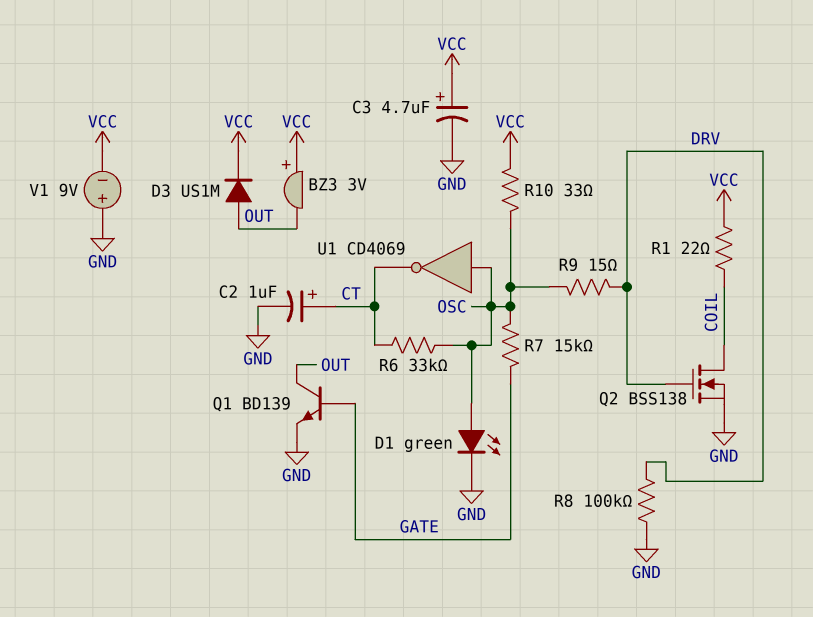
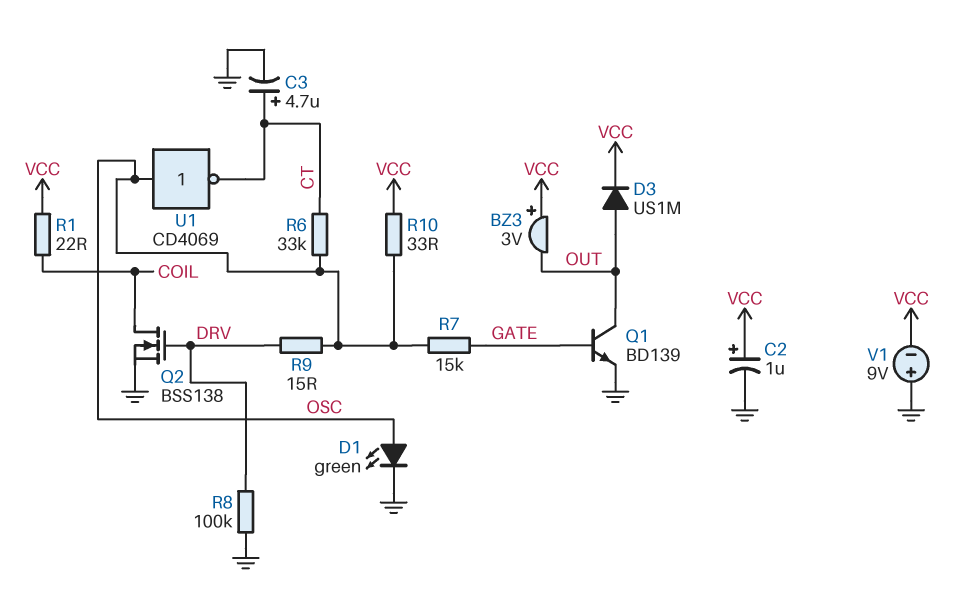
C2: 1uF (plus CT, minus GND) -> 1uF (plus VCC, minus GND)
C3: 4.7uF (plus VCC, minus GND) -> 4.7uF (plus CT, minus GND)

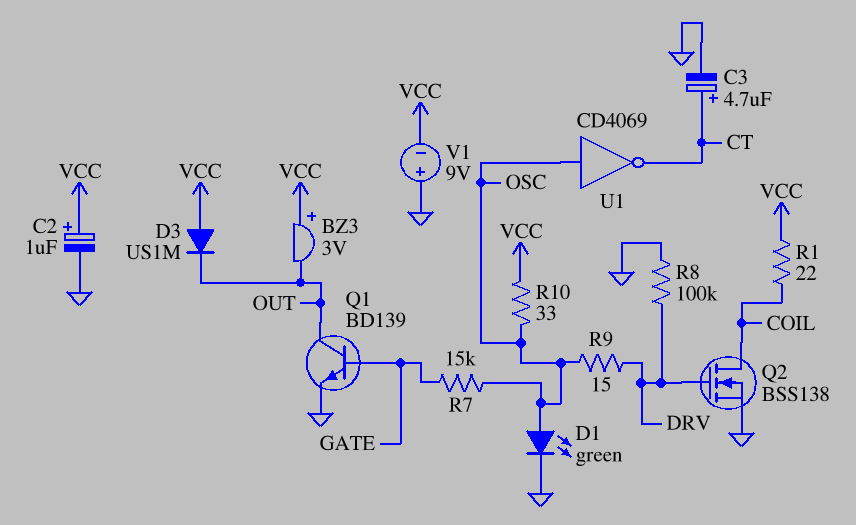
D3: diode US1M (A OUT, K VCC) -> diode US1M (A VCC, K OUT)
R6: 33k (CT, OSC) -> none

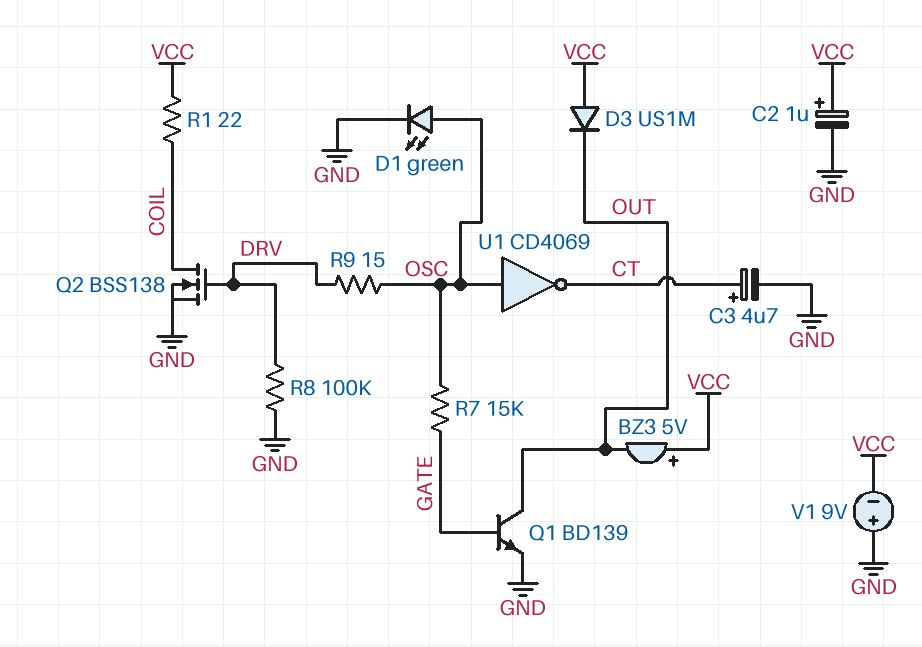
BZ3: buzzer 3V (plus VCC, minus OUT) -> buzzer 5V (plus VCC, minus OUT)
R10: 33 (OSC, VCC) -> none

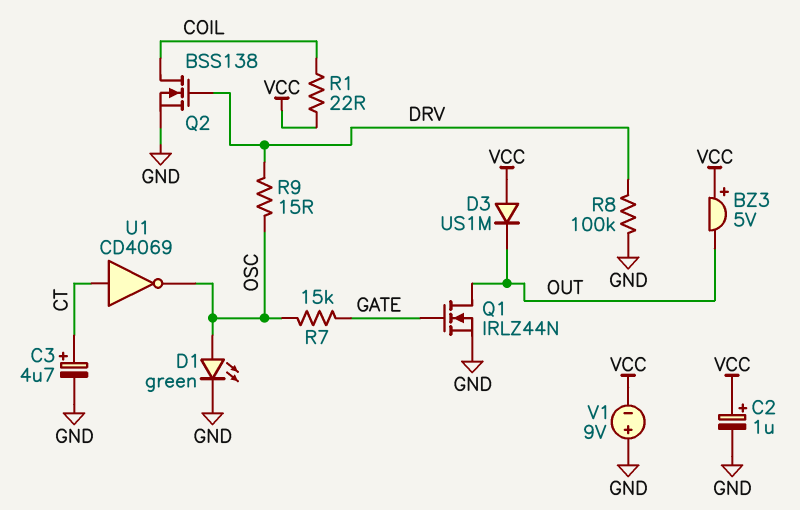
Q1: NPN BD139 (B GATE, C OUT, E GND) -> NMOS IRLZ44N (G GATE, D OUT, S GND)
U1: NOT CD4069 (in OSC, out CT) -> NOT CD4069 (in CT, out OSC)

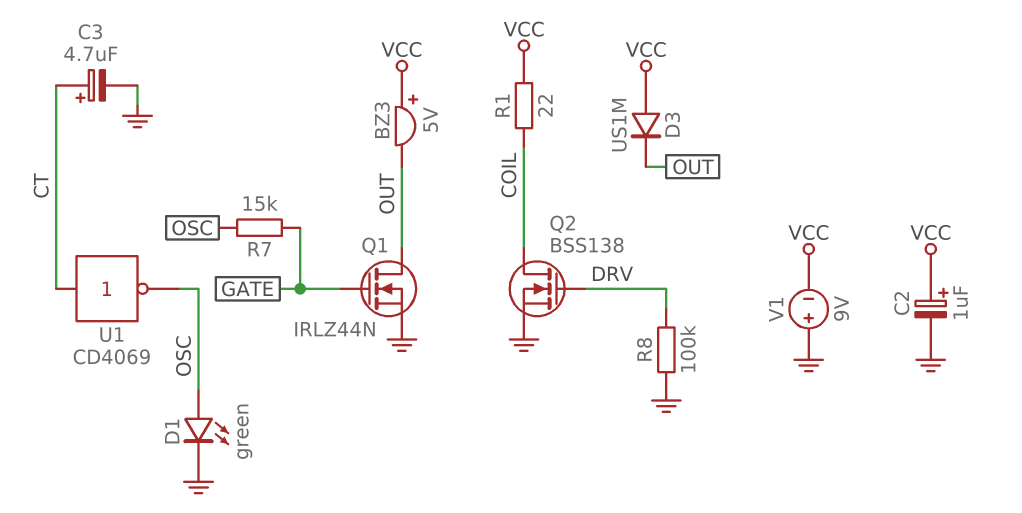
R9: 15 (DRV, OSC) -> none

